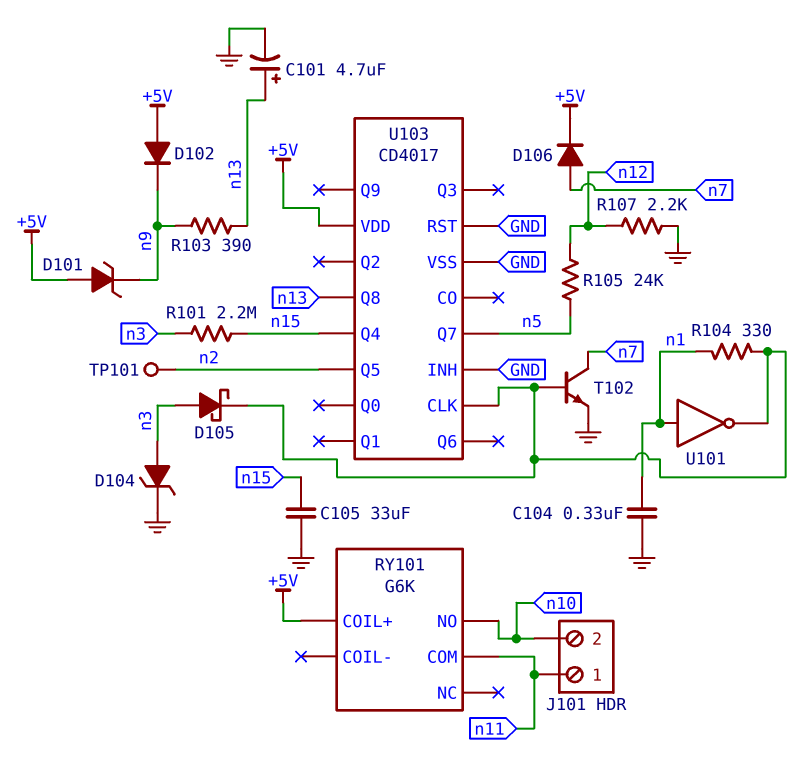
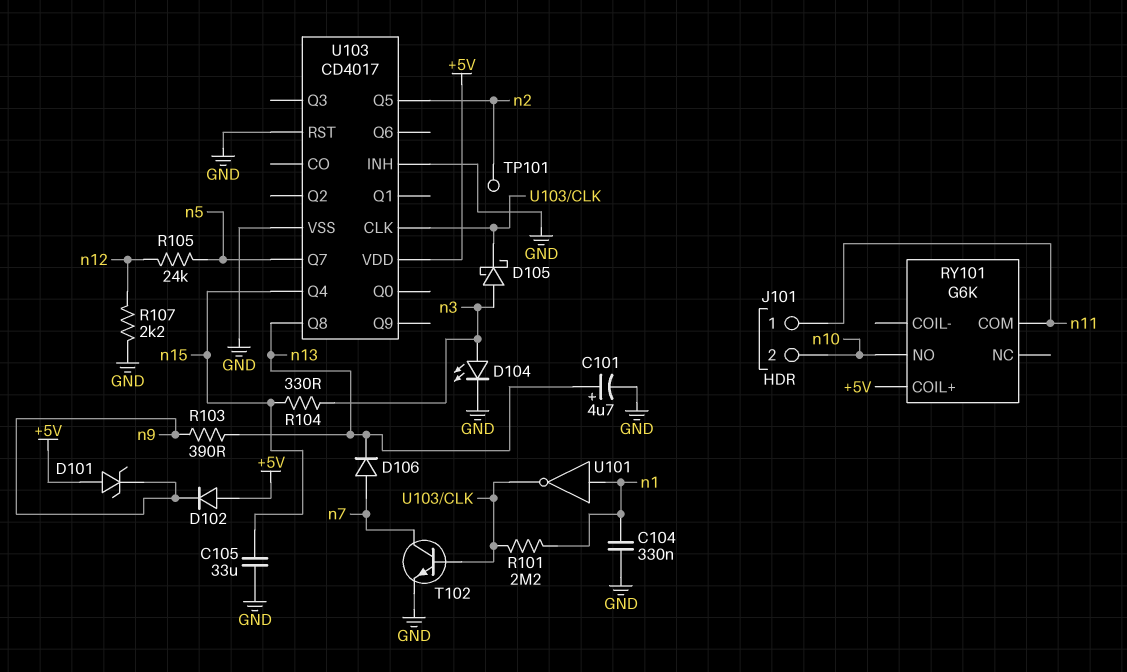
D104: zener (A n3, K GND) -> LED (A n3, K GND)
D106: diode (A n7, K +5V) -> diode (A n7, K n13)
R101: 2.2M (n3, n15) -> 2.2M (U103/CLK, n1)
R104: 330 (U103/CLK, n1) -> 330 (n3, n15)

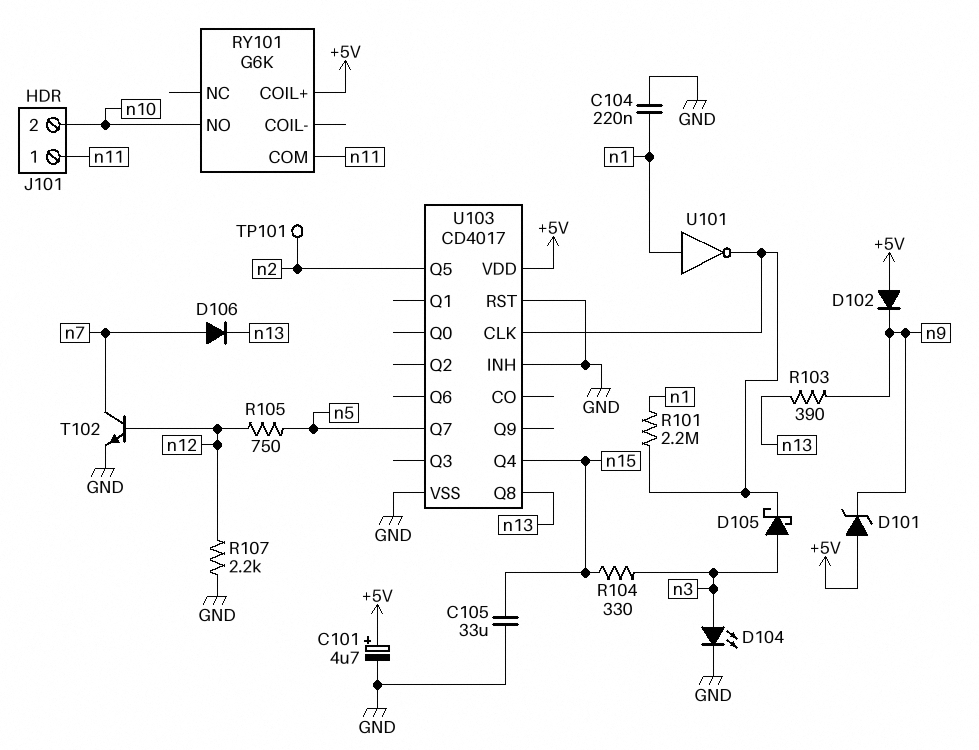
C101: 4.7uF (plus n13, minus GND) -> 4.7uF (plus +5V, minus GND)
C104: 330nF (GND, n1) -> 220nF (GND, n1)
R105: 24k (n5, n12) -> 750 (n5, n12)
T102: NPN (B U103/CLK, C n7, E GND) -> NPN (B n12, C n7, E GND)

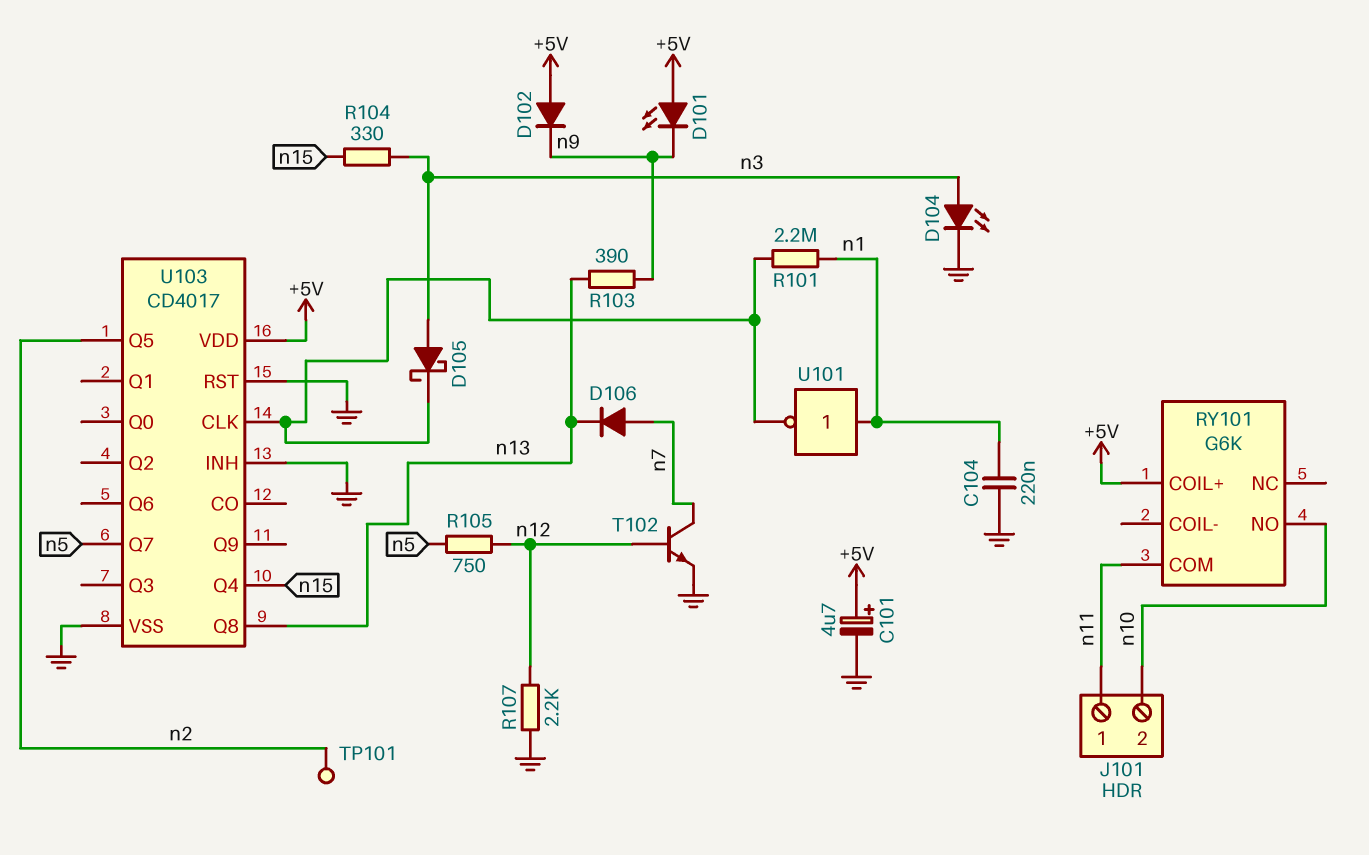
C105: 33uF (GND, n15) -> none
D101: zener (A +5V, K n9) -> LED (A +5V, K n9)

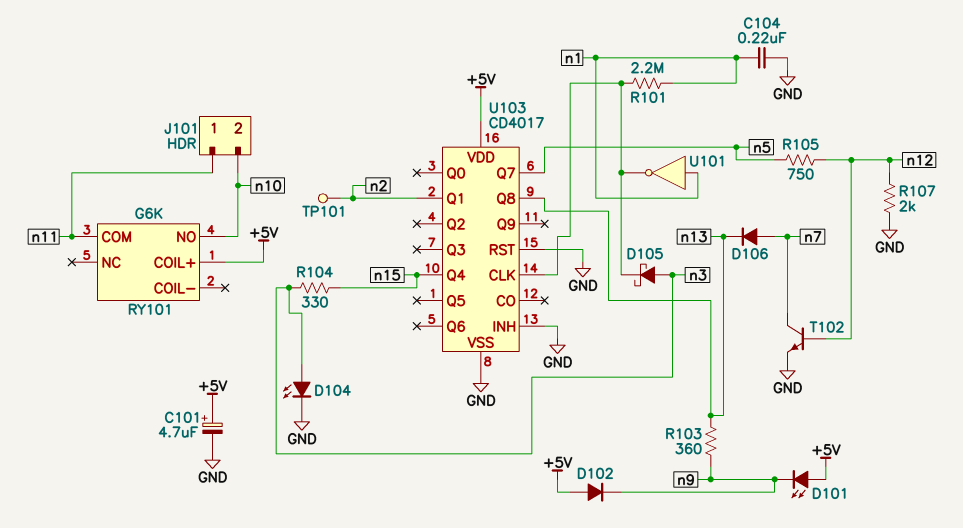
R103: 390 (n9, n13) -> 360 (n9, n13)
R107: 2.2k (GND, n12) -> 2k (GND, n12)
U103 pin Q1: none -> n2
U103 pin Q5: n2 -> none

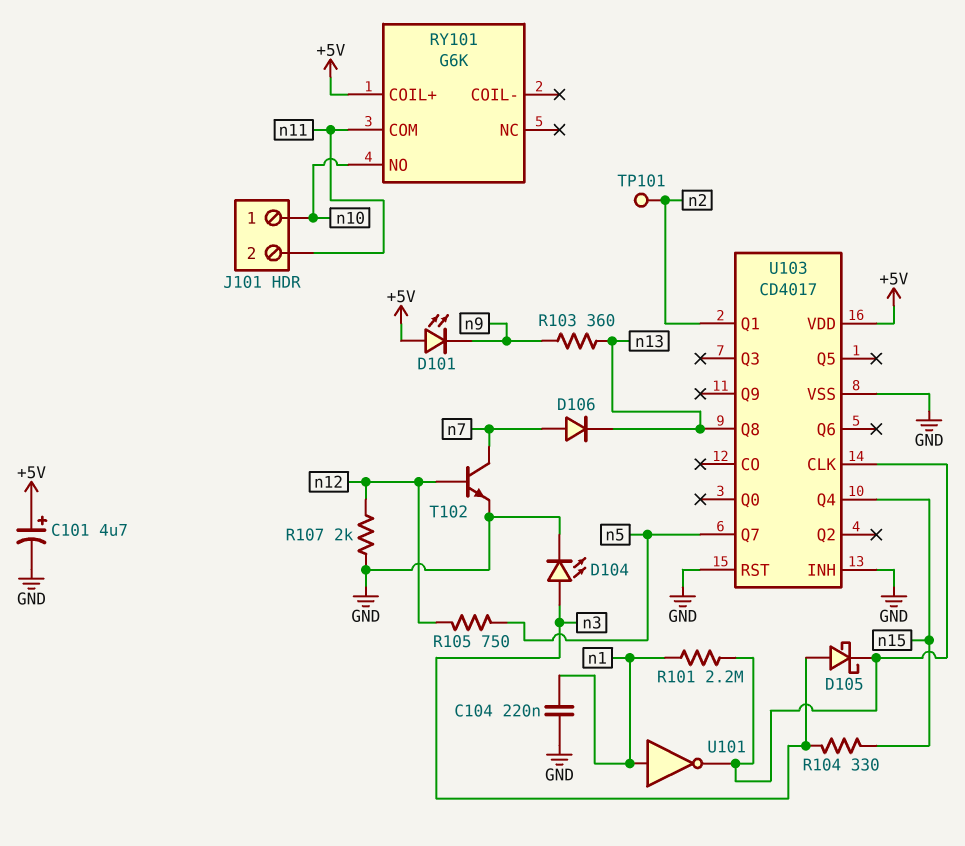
D102: diode (A +5V, K n9) -> none
J101 pin 1: n11 -> n10
J101 pin 2: n10 -> n11

